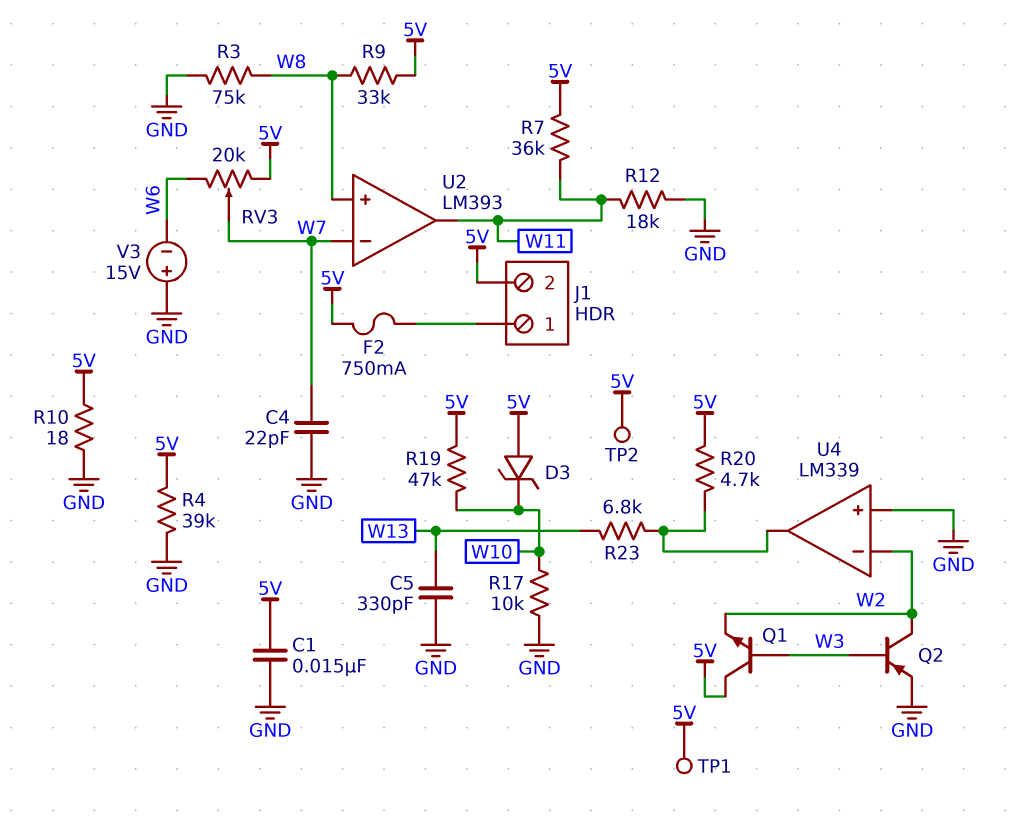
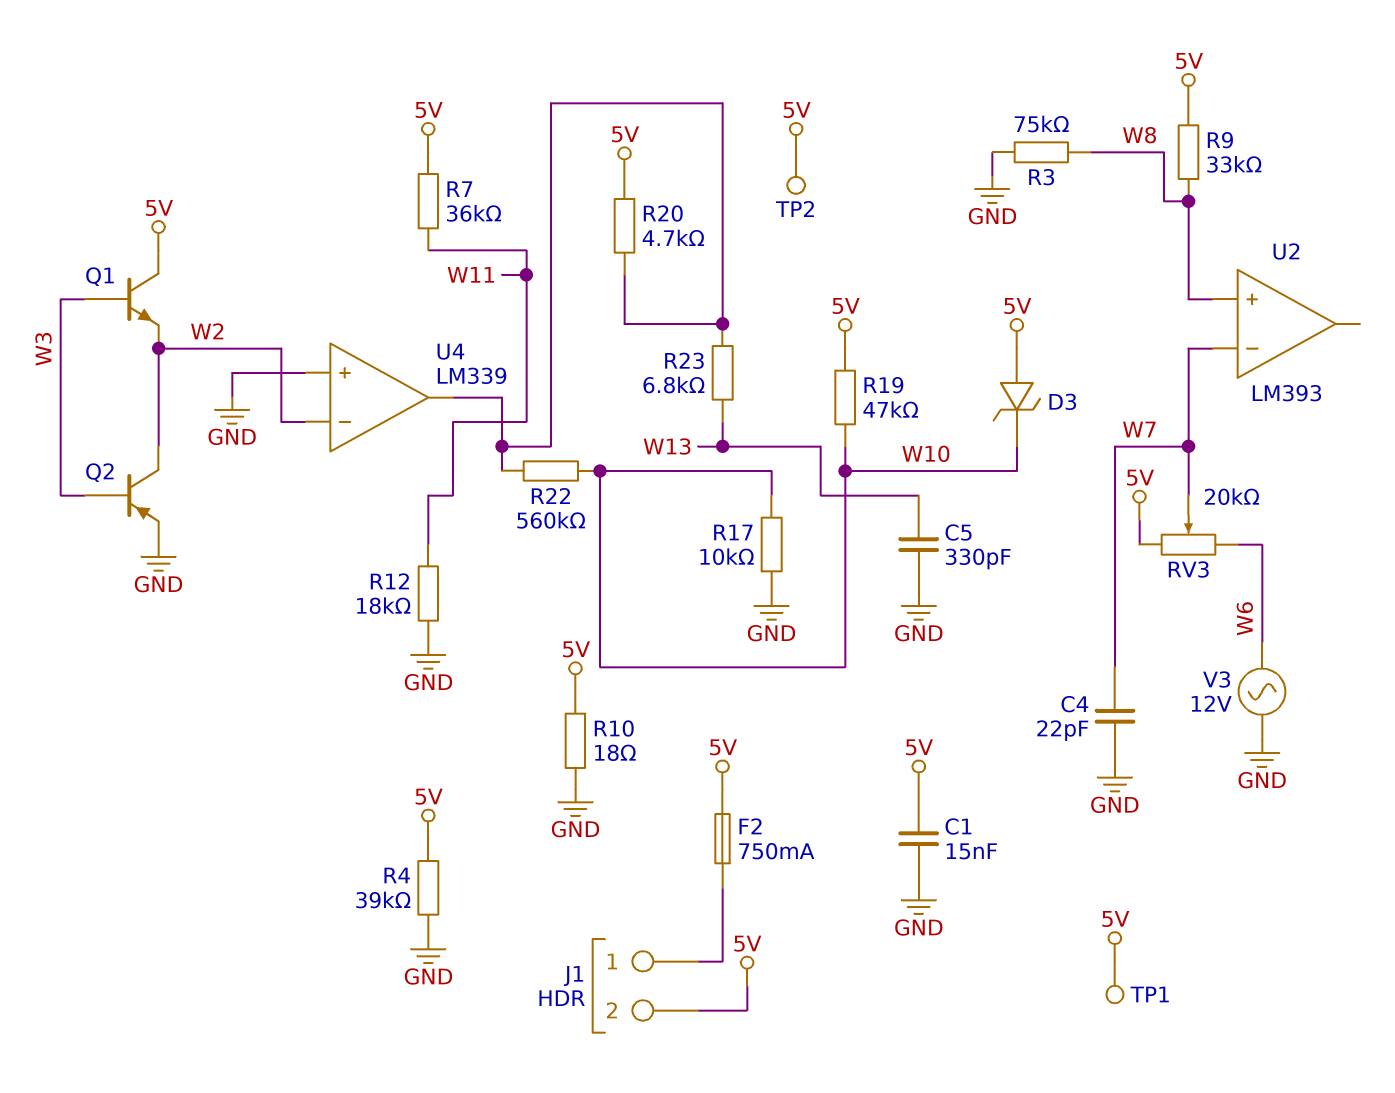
R22: none -> 560k (U4/out, W10)
U2 pin out: W11 -> none
V3: 15V (plus GND, minus W6) -> AC 12V (GND, W6)

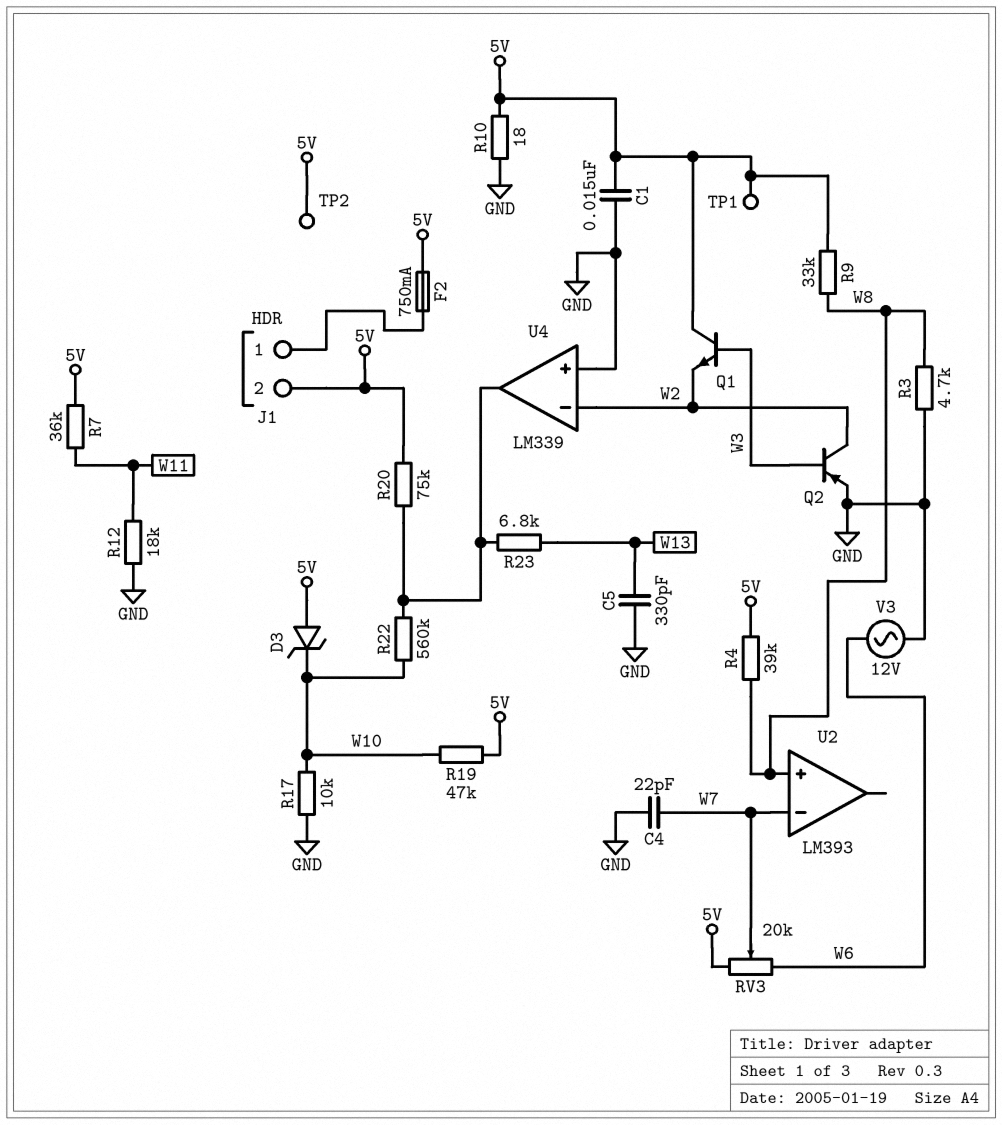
R3: 75k (GND, W8) -> 4.7k (GND, W8)
R4: 39k (5V, GND) -> 39k (5V, W8)
R20: 4.7k (5V, U4/out) -> 75k (5V, U4/out)

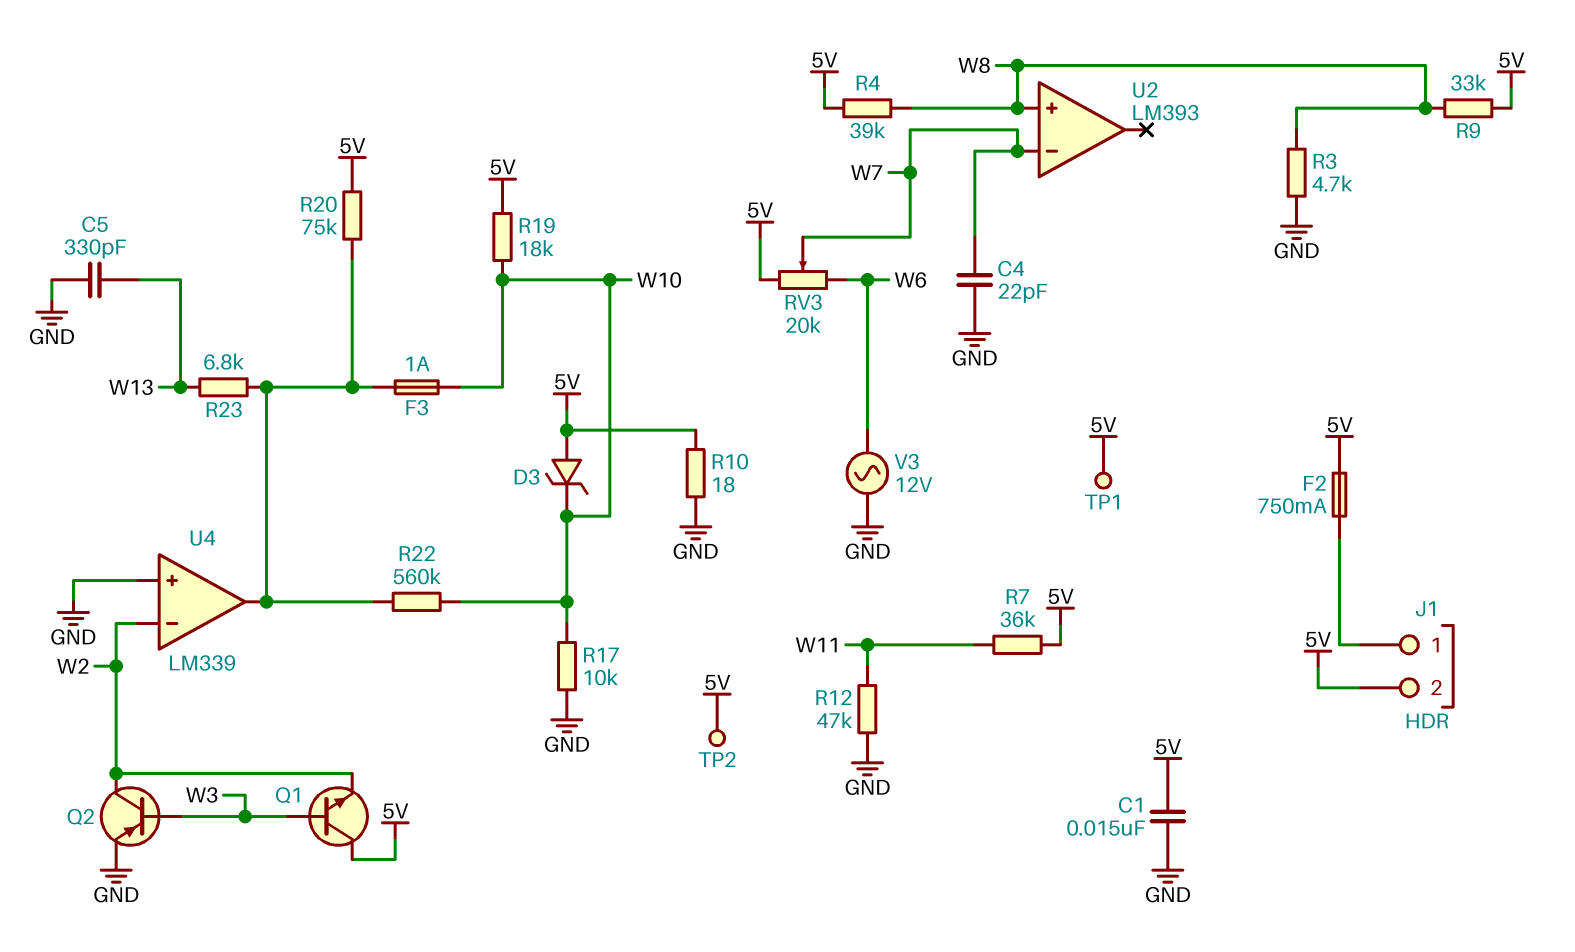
F3: none -> 1A (U4/out, W10)
R12: 18k (GND, W11) -> 47k (GND, W11)
R19: 47k (5V, W10) -> 18k (5V, W10)

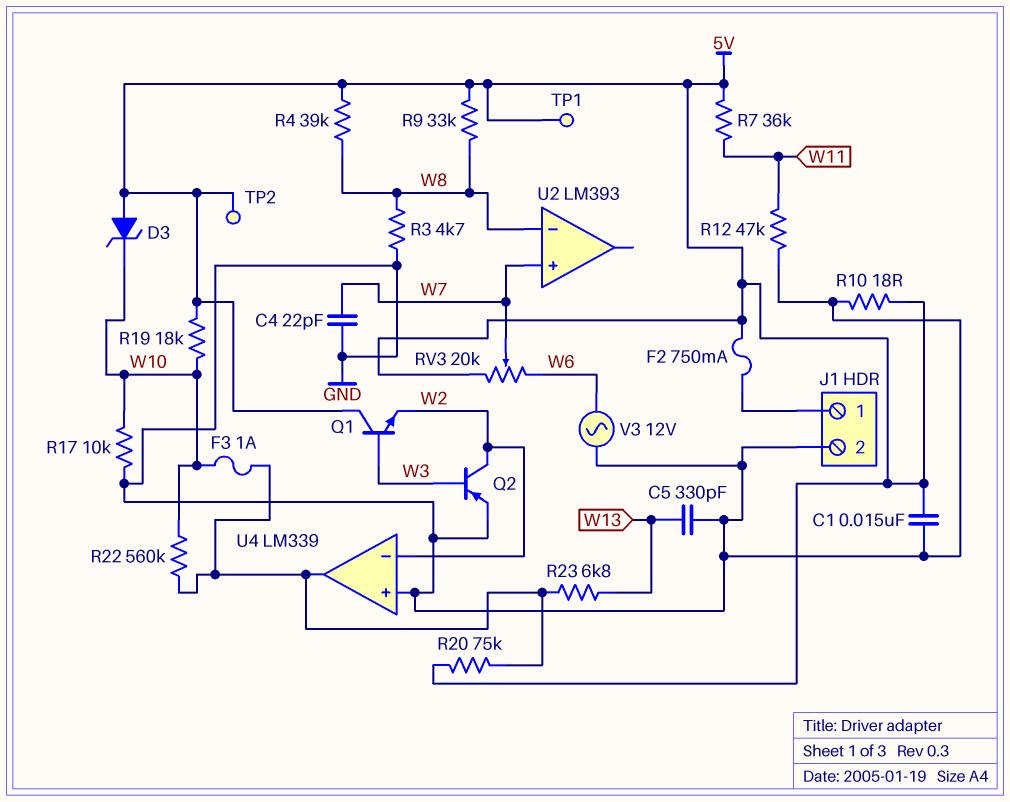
J1 pin 2: 5V -> GND
U2 pin in+: W8 -> W7
U2 pin in-: W7 -> W8

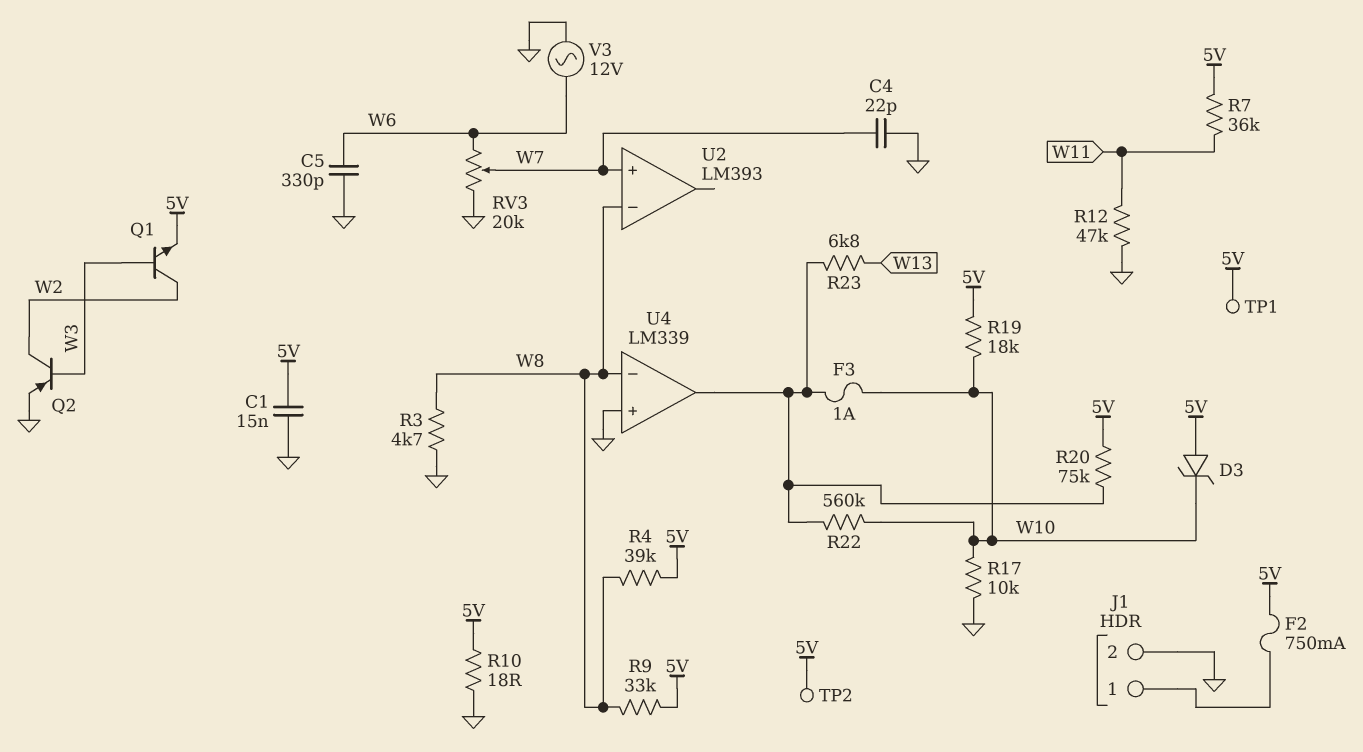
C5: 330pF (GND, W13) -> 330pF (GND, W6)
Q1: NPN (B W3, C 5V, E W2) -> NPN (B W3, C W2, E 5V)
RV3: 20k (5V, W6, wiper W7) -> 20k (GND, W6, wiper W7)
U4 pin in-: W2 -> W8

